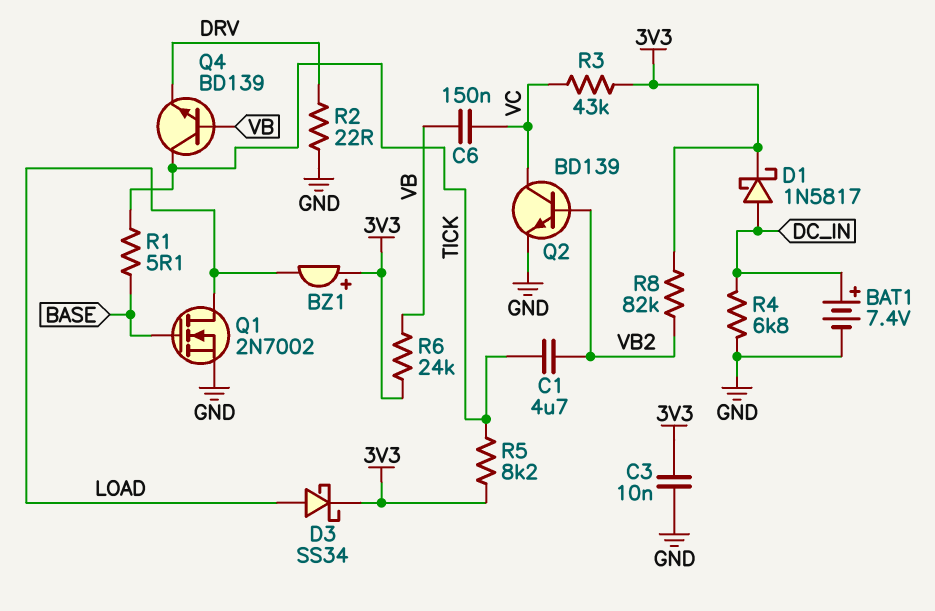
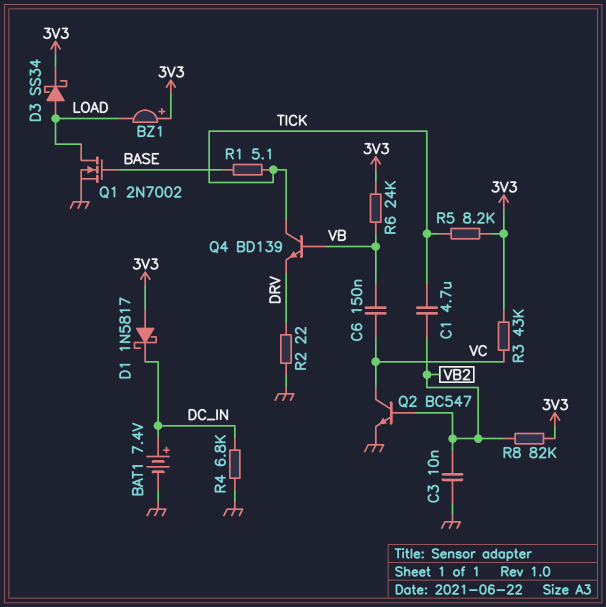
C3: 10nF (3V3, GND) -> 10nF (GND, VB2)
D1: schottky 1N5817 (A DC_IN, K 3V3) -> schottky 1N5817 (A 3V3, K DC_IN)
Q2: NPN BD139 (B VB2, C VC, E GND) -> NPN BC547 (B VB2, C VC, E GND)

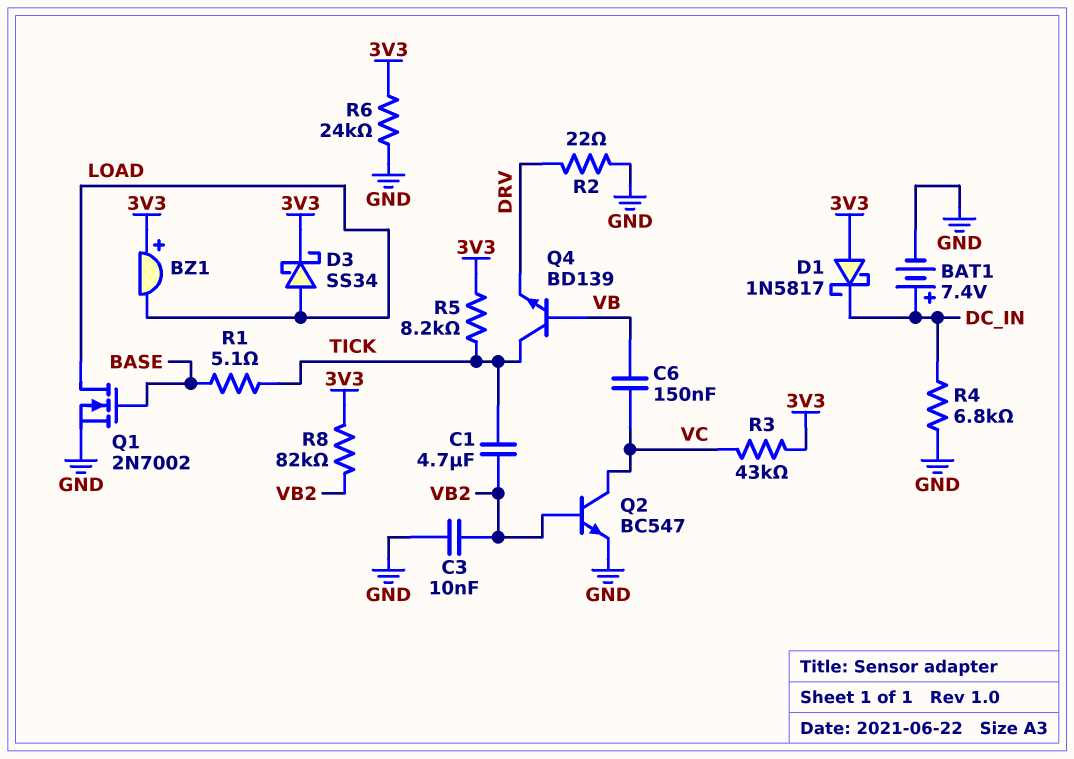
R6: 24k (3V3, VB) -> 24k (3V3, GND)

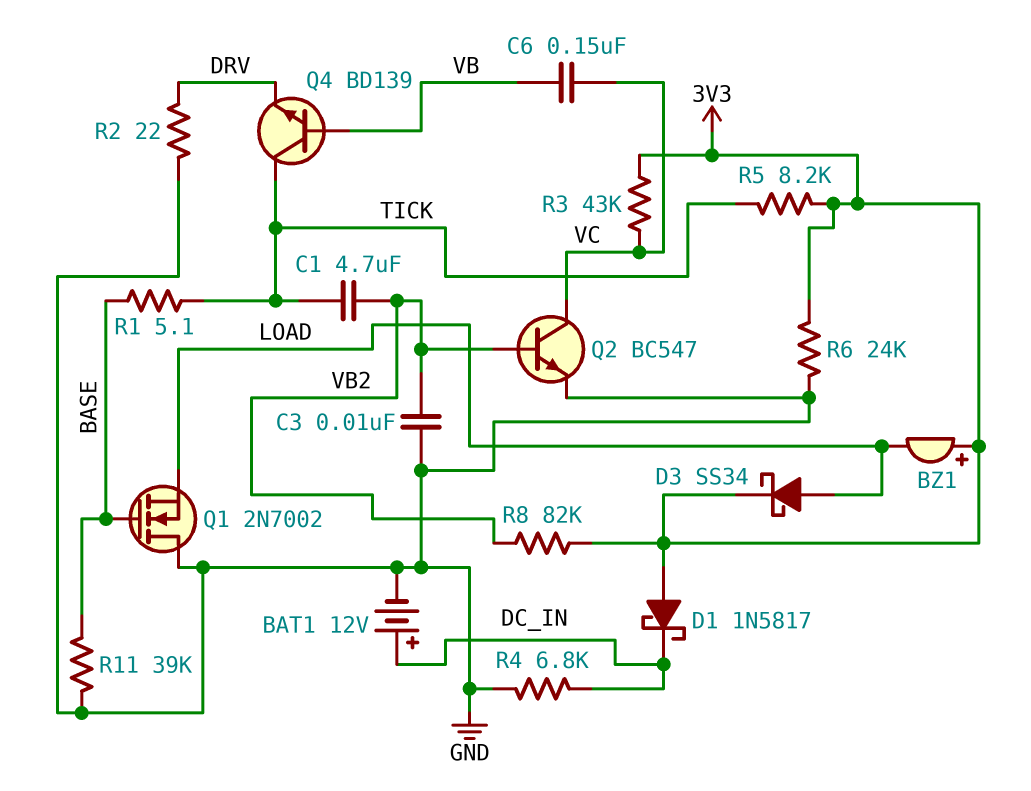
BAT1: 7.4V (plus DC_IN, minus GND) -> 12V (plus DC_IN, minus GND)
Q1: NMOS 2N7002 (G BASE, D LOAD, S GND) -> NMOS 2N7002 (G BASE, D GND, S LOAD)
R11: none -> 39k (BASE, GND)

